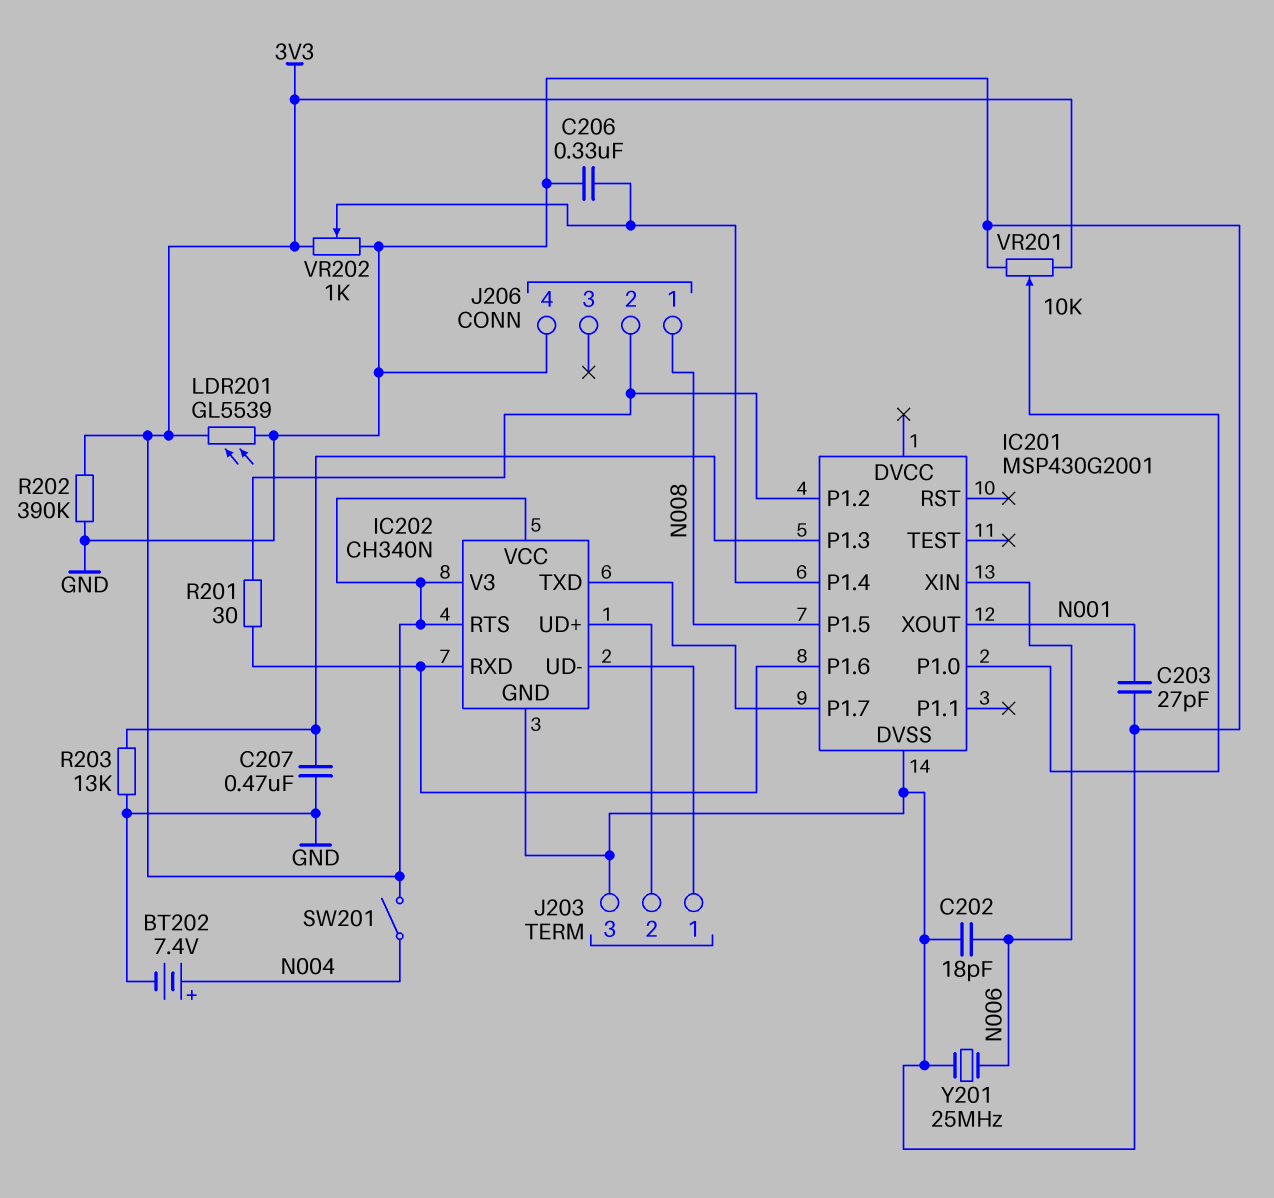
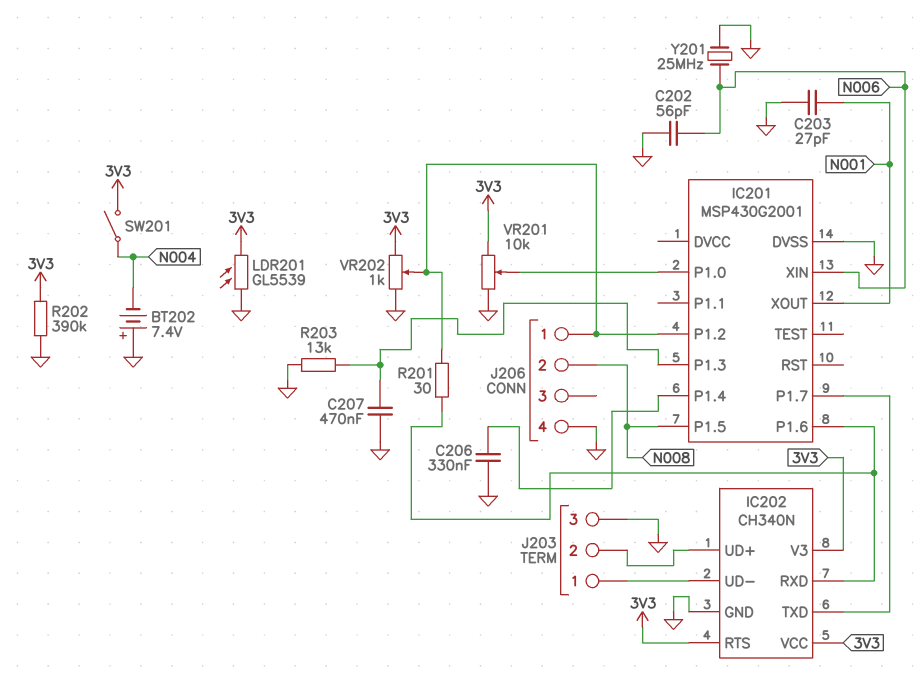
BT202: 7.4V (plus N004, minus GND) -> 7.4V (plus GND, minus N004)
C202: 18pF (GND, N006) -> 56pF (GND, N006)
J206 pin 1: N008 -> IC201/P1.2
J206 pin 2: IC201/P1.2 -> N008
VR202: 1k (3V3, GND, wiper IC201/P1.4) -> 1k (3V3, GND, wiper IC201/P1.2)

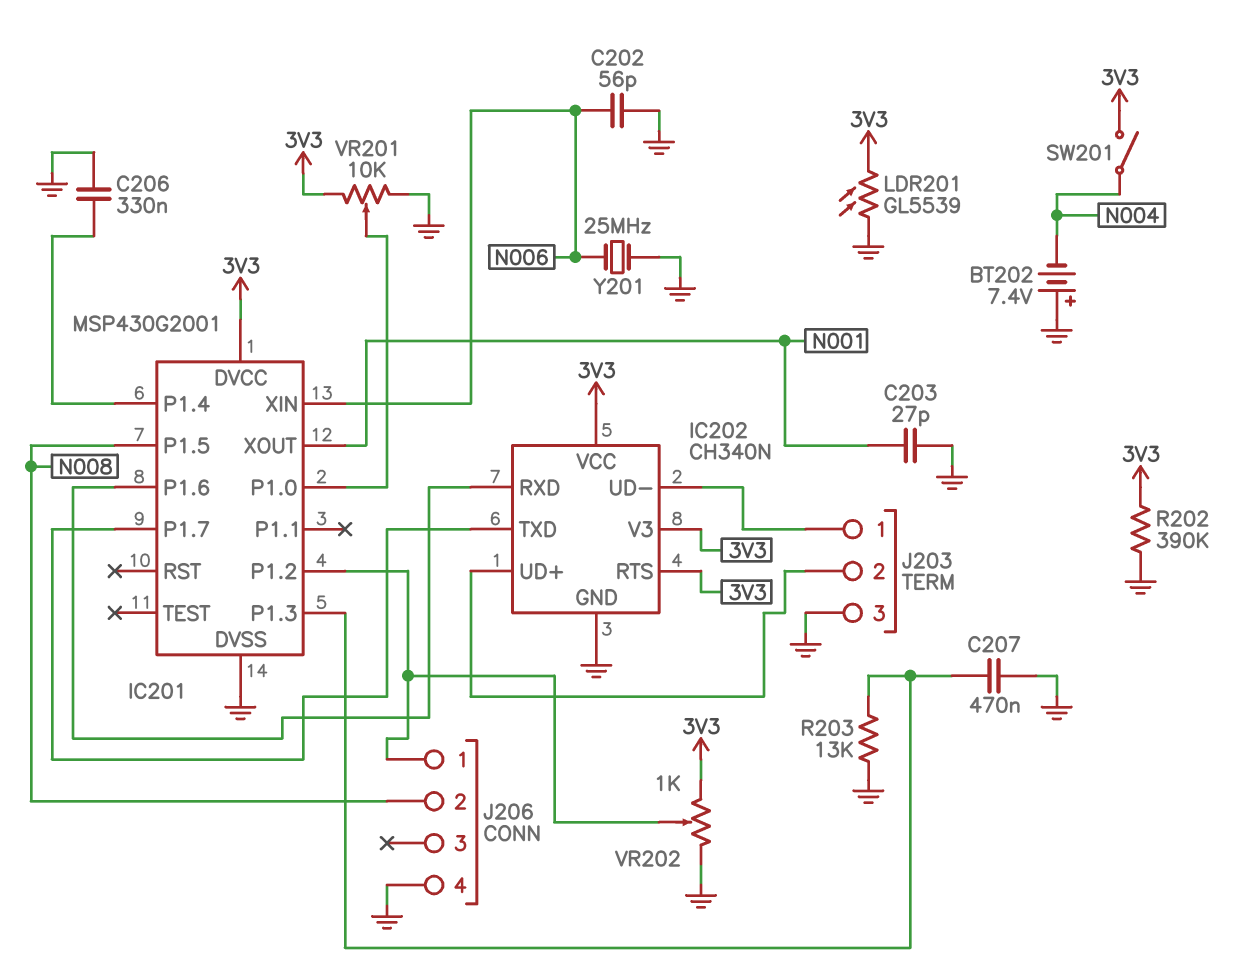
IC201 pin DVCC: none -> 3V3
R201: 30 (IC201/P1.2, IC201/P1.6) -> none

